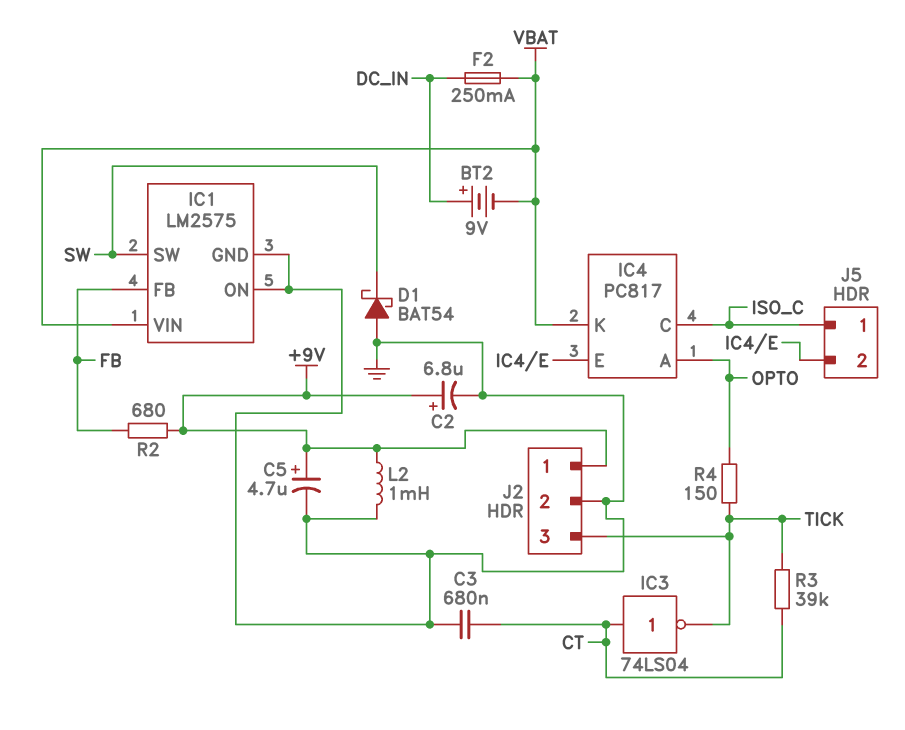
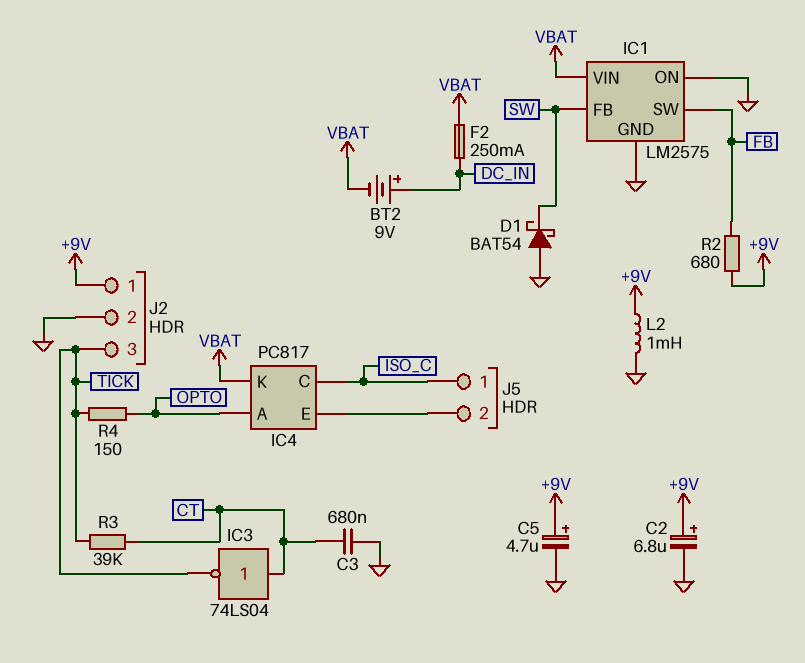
IC1 pin FB: FB -> SW
IC1 pin SW: SW -> FB

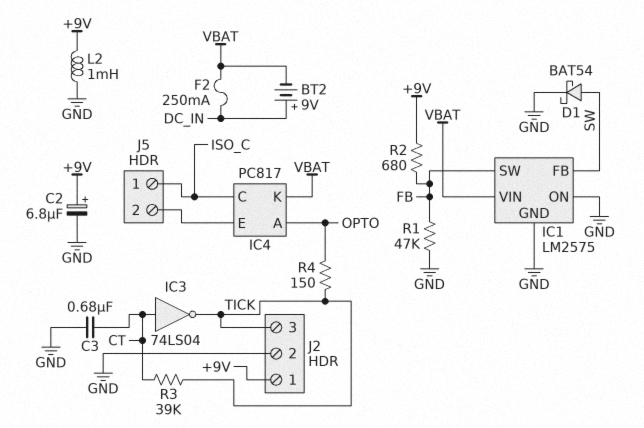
C5: 4.7uF (plus +9V, minus GND) -> none
D1: schottky BAT54 (A GND, K SW) -> schottky BAT54 (A SW, K GND)
R1: none -> 47k (FB, GND)

